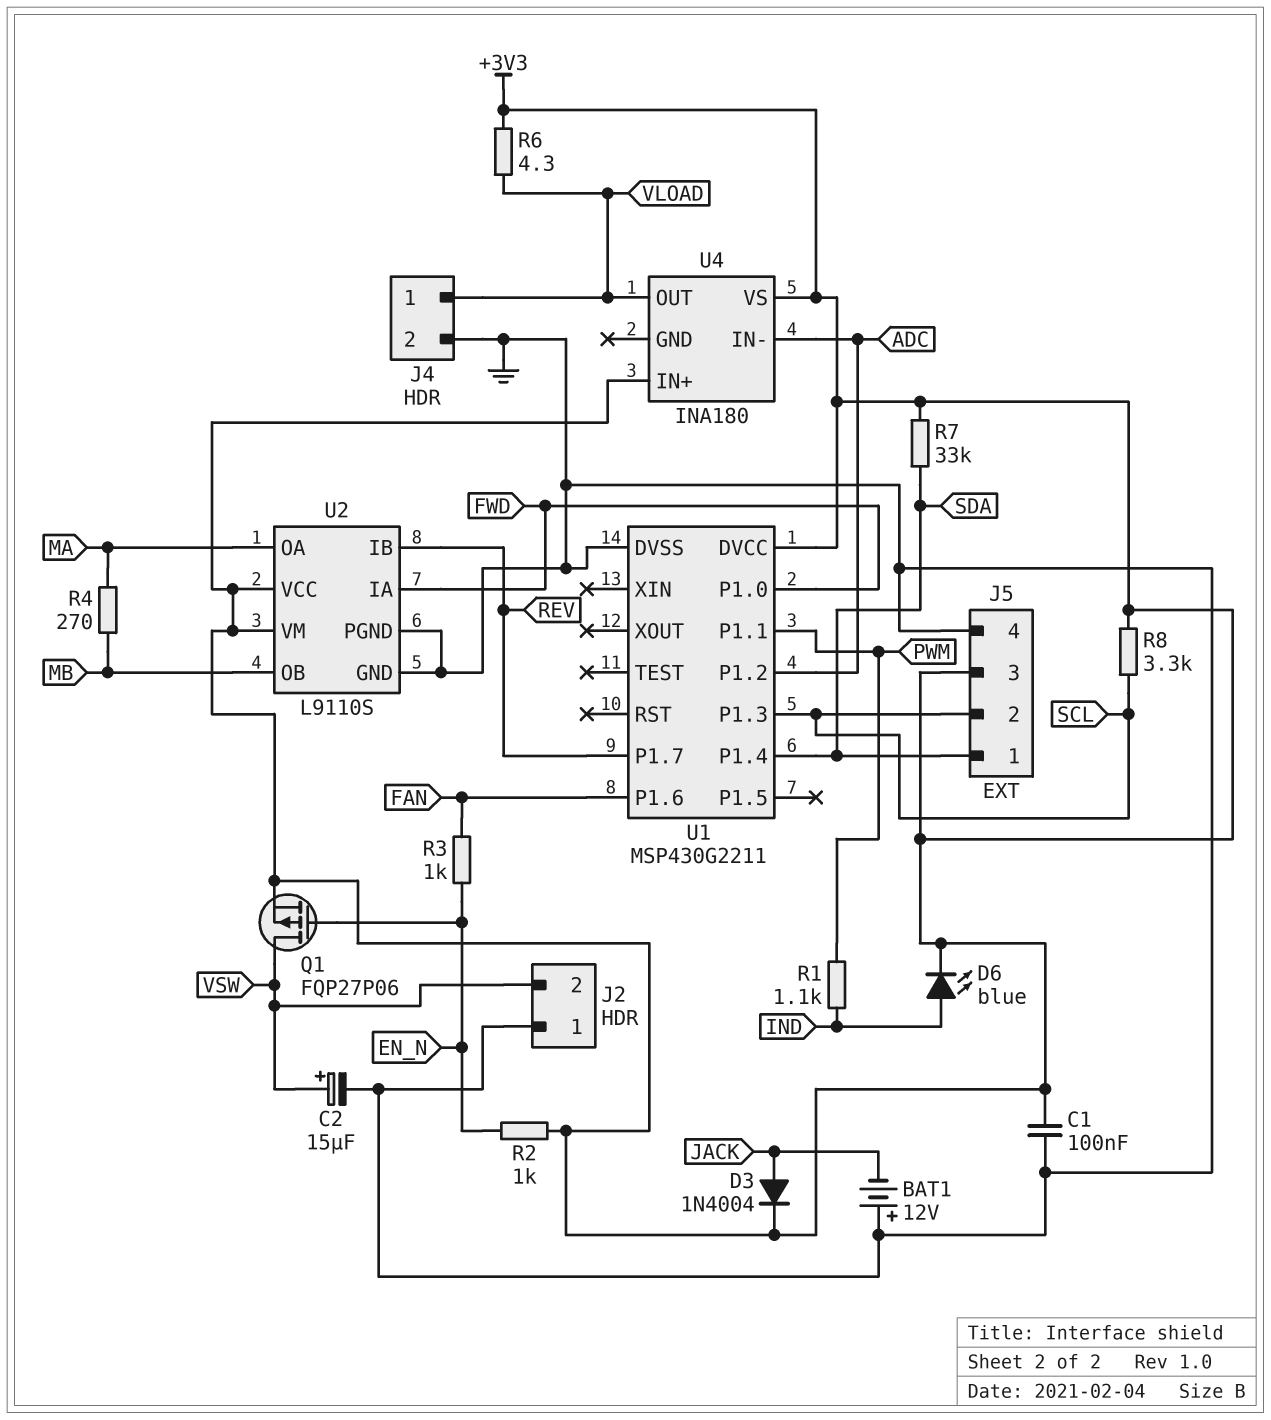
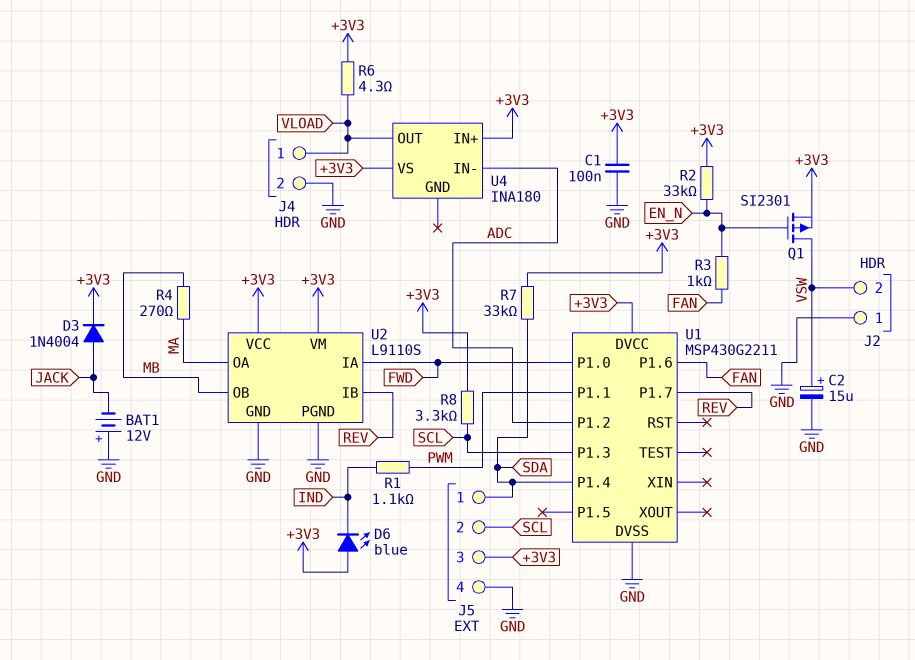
D6: LED blue (A IND, K +3V3) -> LED blue (A +3V3, K IND)
Q1: PMOS FQP27P06 (G EN_N, D VSW, S +3V3) -> PMOS SI2301 (G EN_N, D VSW, S +3V3)
R2: 1k (+3V3, EN_N) -> 33k (+3V3, EN_N)

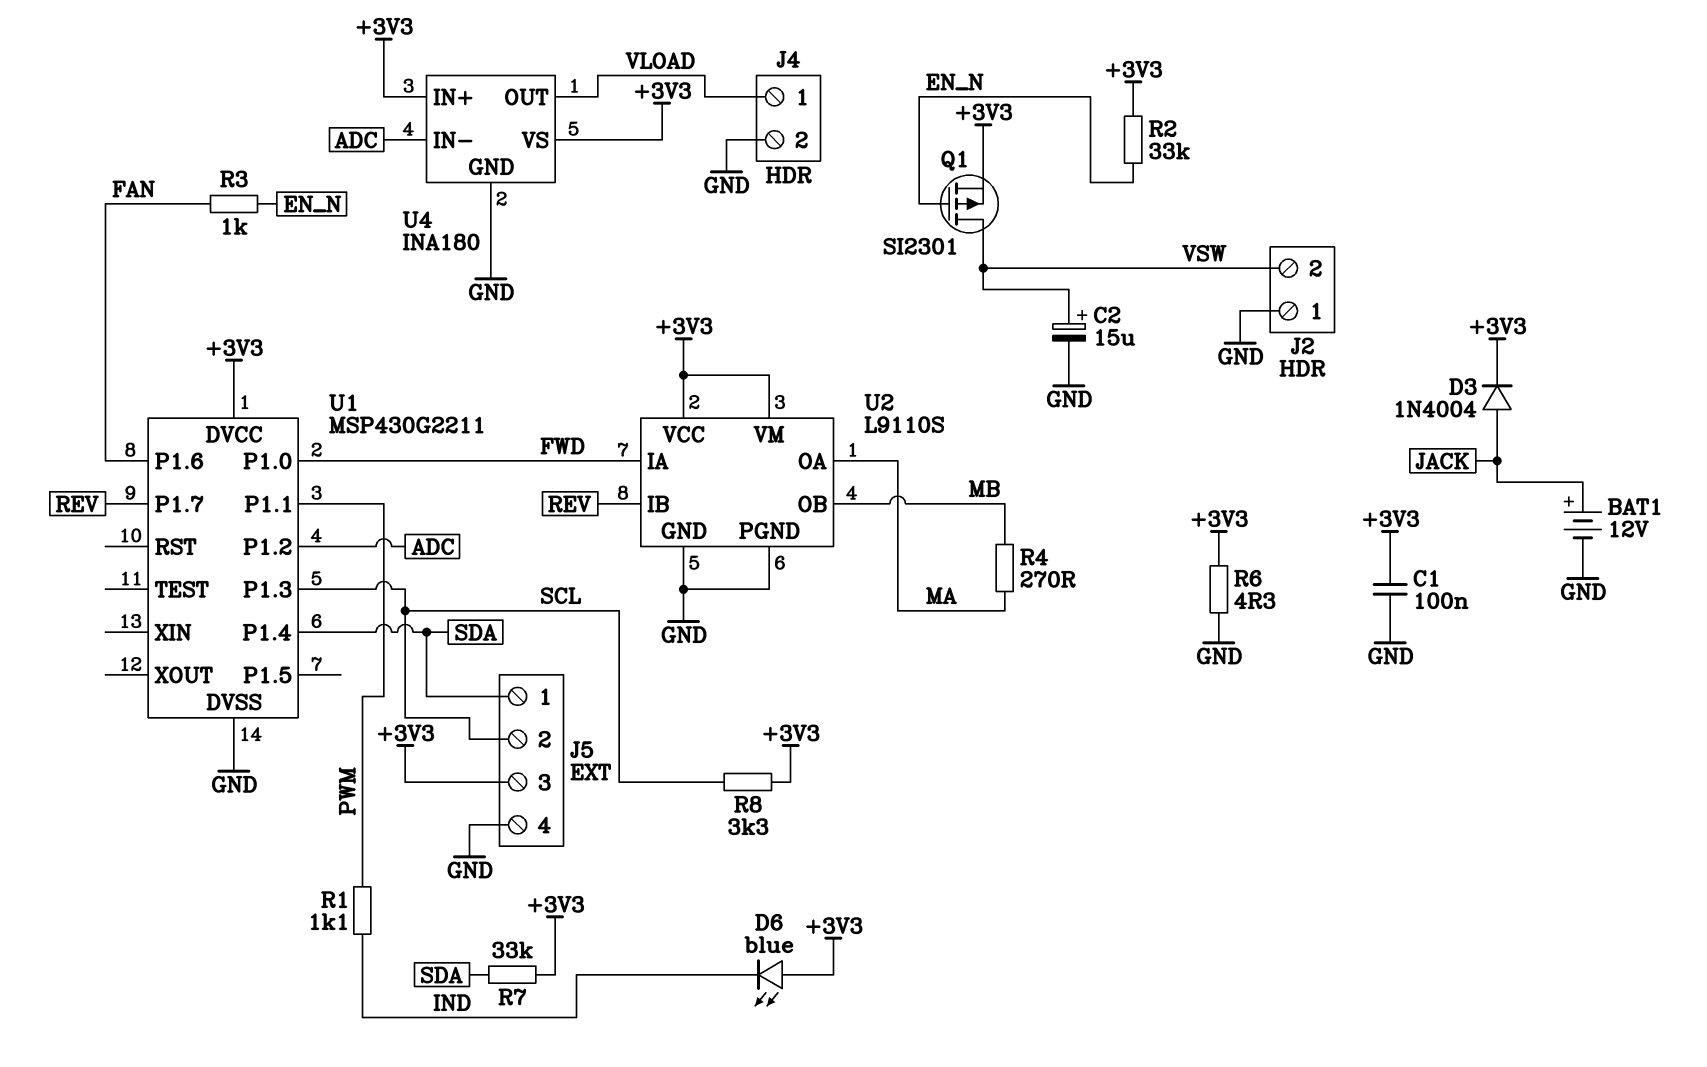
BAT1: 12V (plus GND, minus JACK) -> 12V (plus JACK, minus GND)
R6: 4.3 (+3V3, VLOAD) -> 4.3 (+3V3, GND)
U4 pin GND: none -> GND

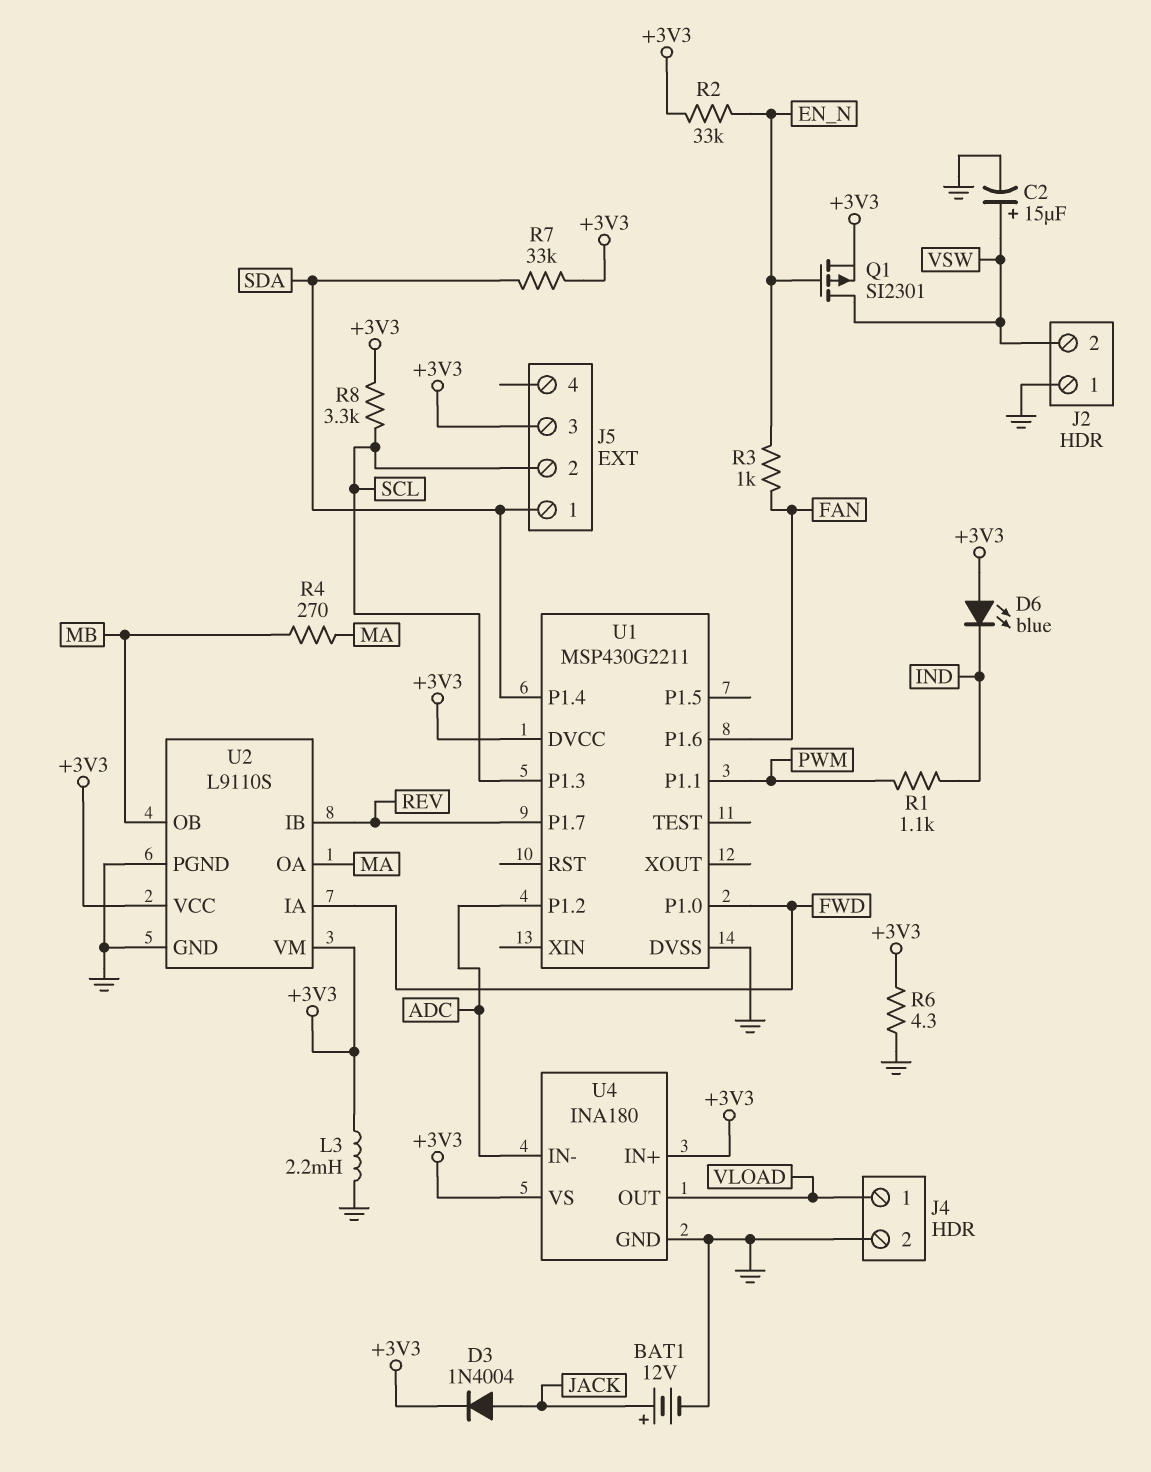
C1: 100nF (+3V3, GND) -> none
J5 pin 4: GND -> none
L3: none -> 2.2mH (+3V3, GND)

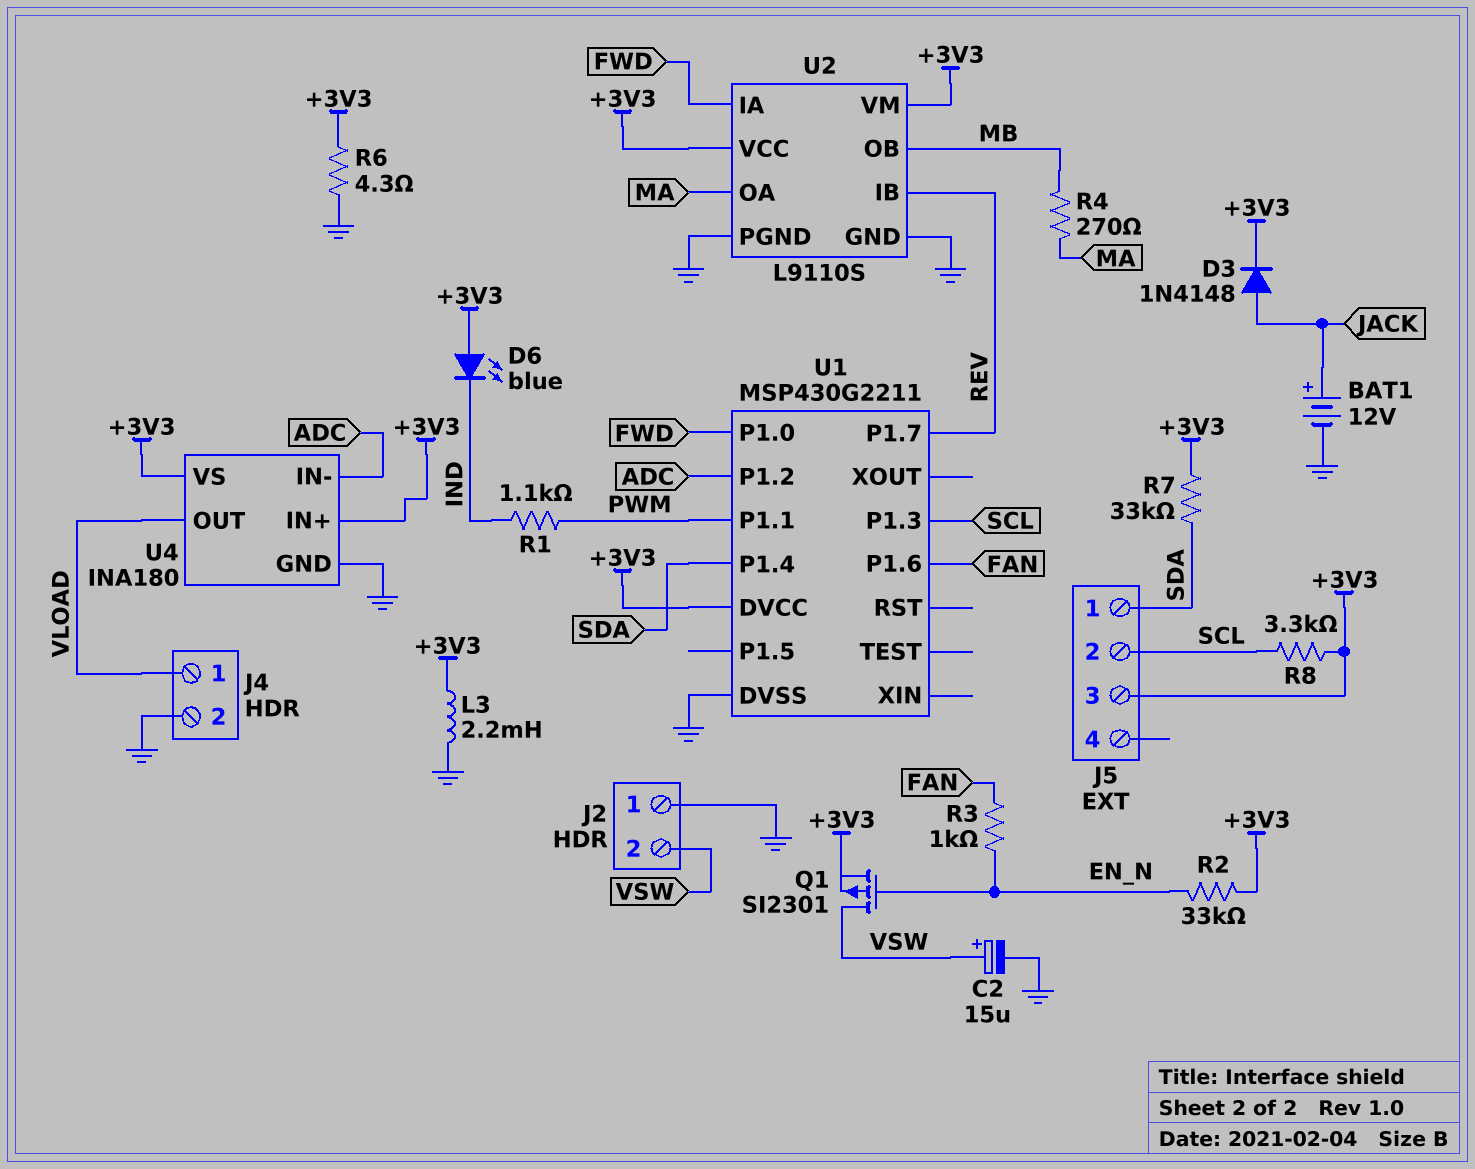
D3: diode 1N4004 (A JACK, K +3V3) -> diode 1N4148 (A JACK, K +3V3)

